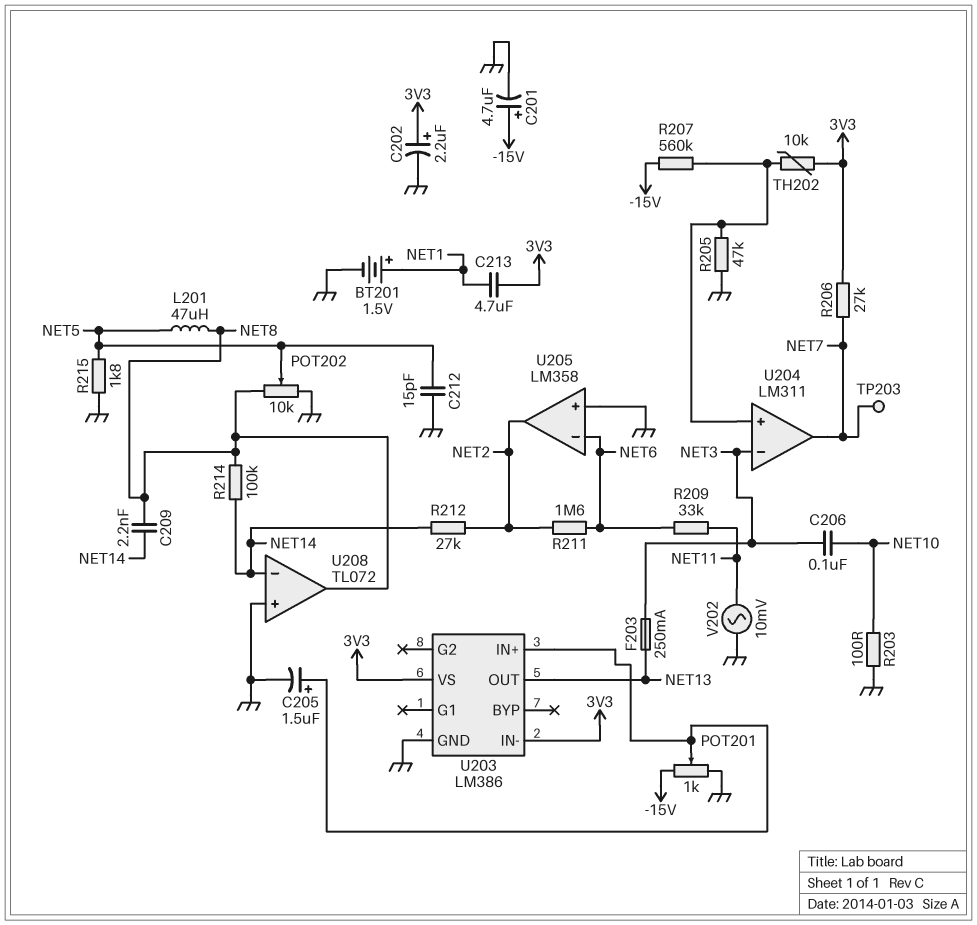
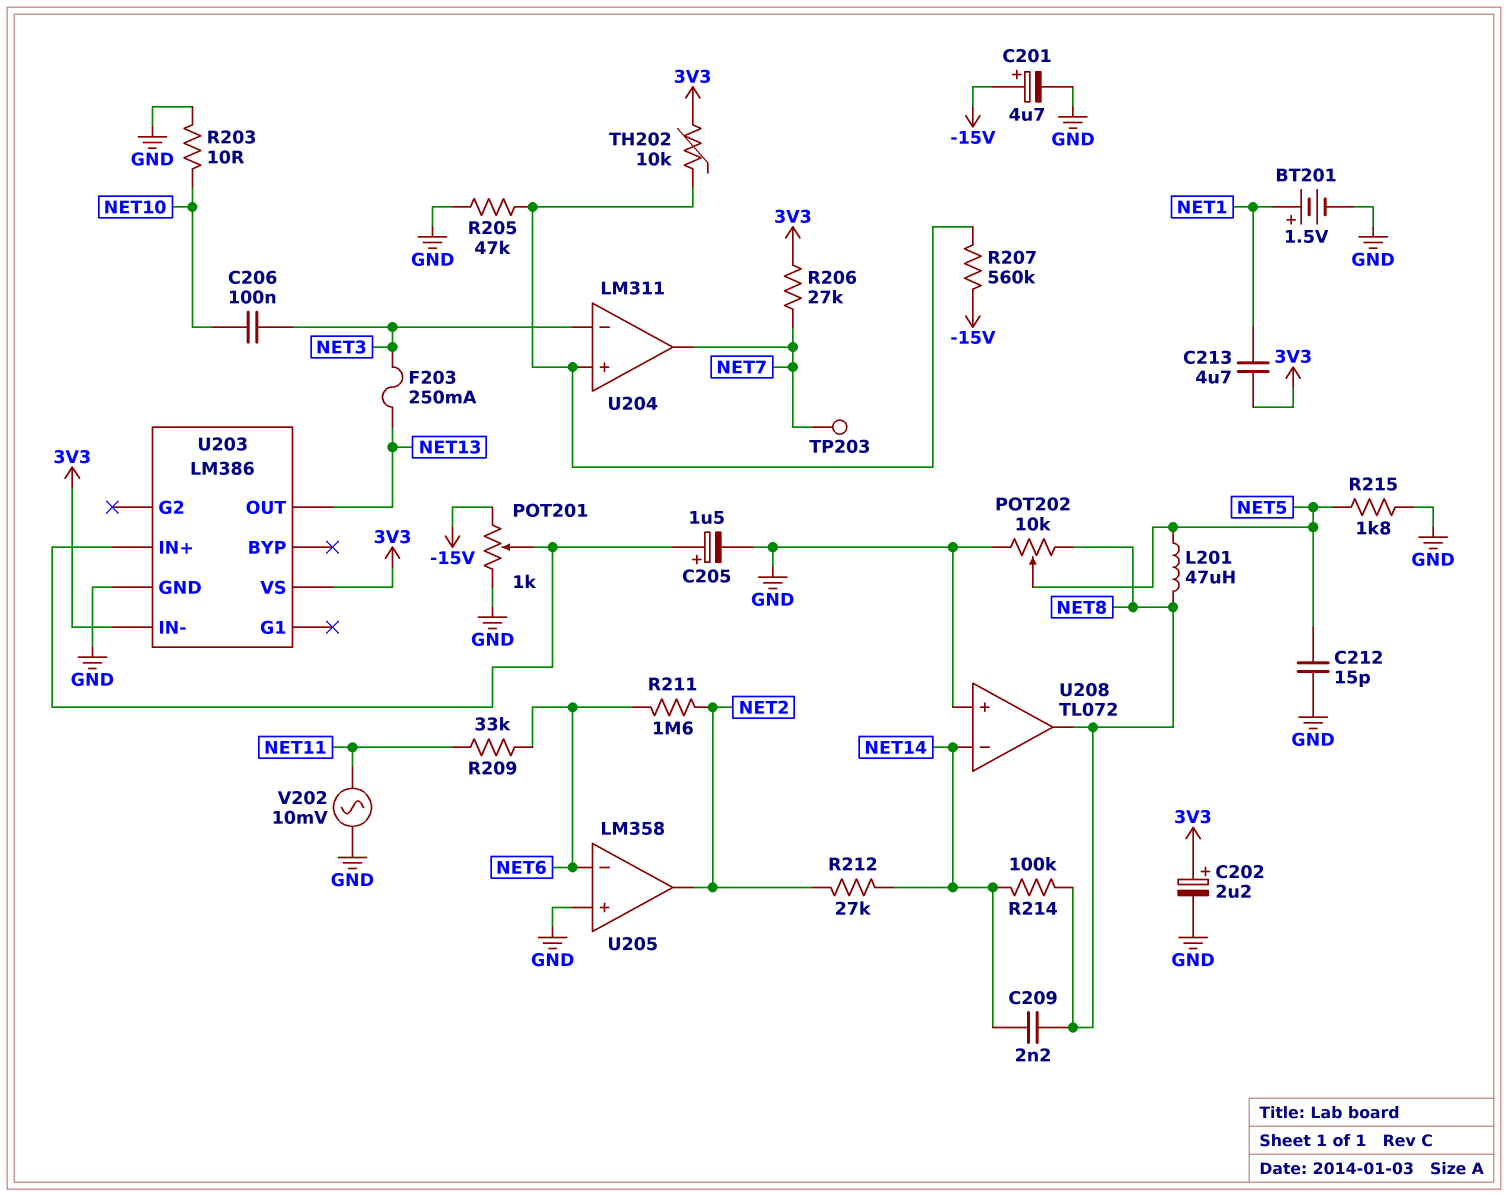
R203: 100 (GND, NET10) -> 10 (GND, NET10)

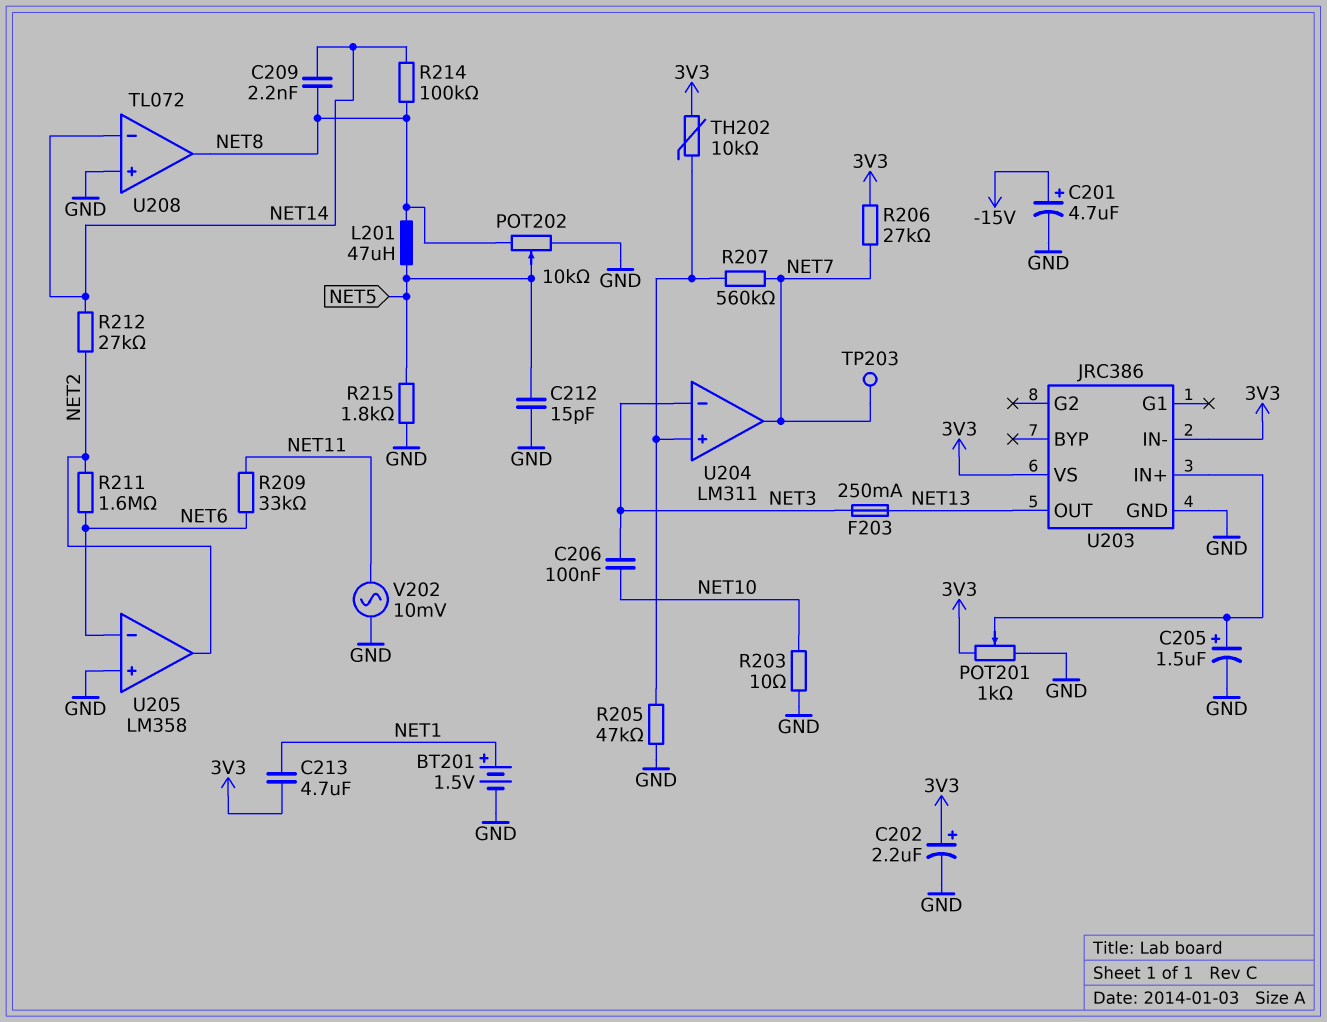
POT201: 1k (-15V, GND, wiper U203/IN+) -> 1k (3V3, GND, wiper U203/IN+)
R207: 560k (-15V, U204/in+) -> 560k (NET7, U204/in+)
U203: LM386 -> JRC386

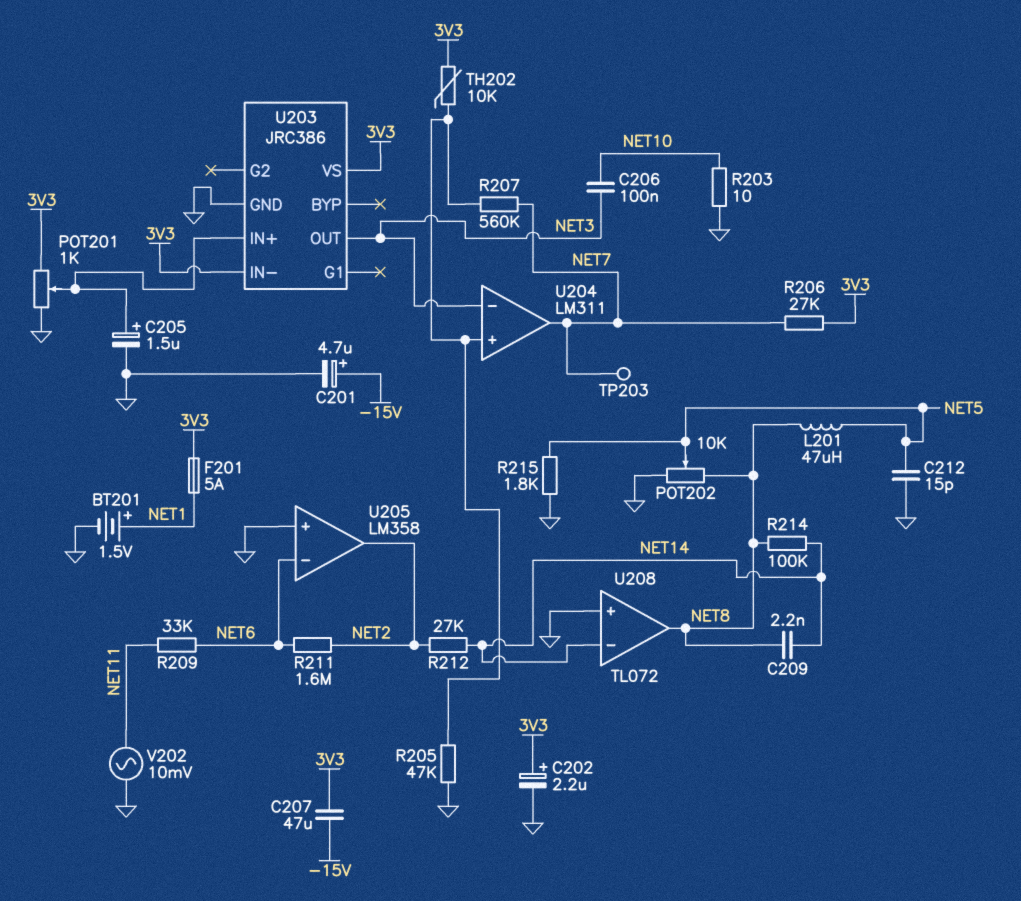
C207: none -> 47uF (-15V, 3V3)
C213: 4.7uF (3V3, NET1) -> none
F201: none -> 5A (3V3, NET1)
F203: 250mA (NET3, NET13) -> none
U203 pin OUT: NET13 -> NET3

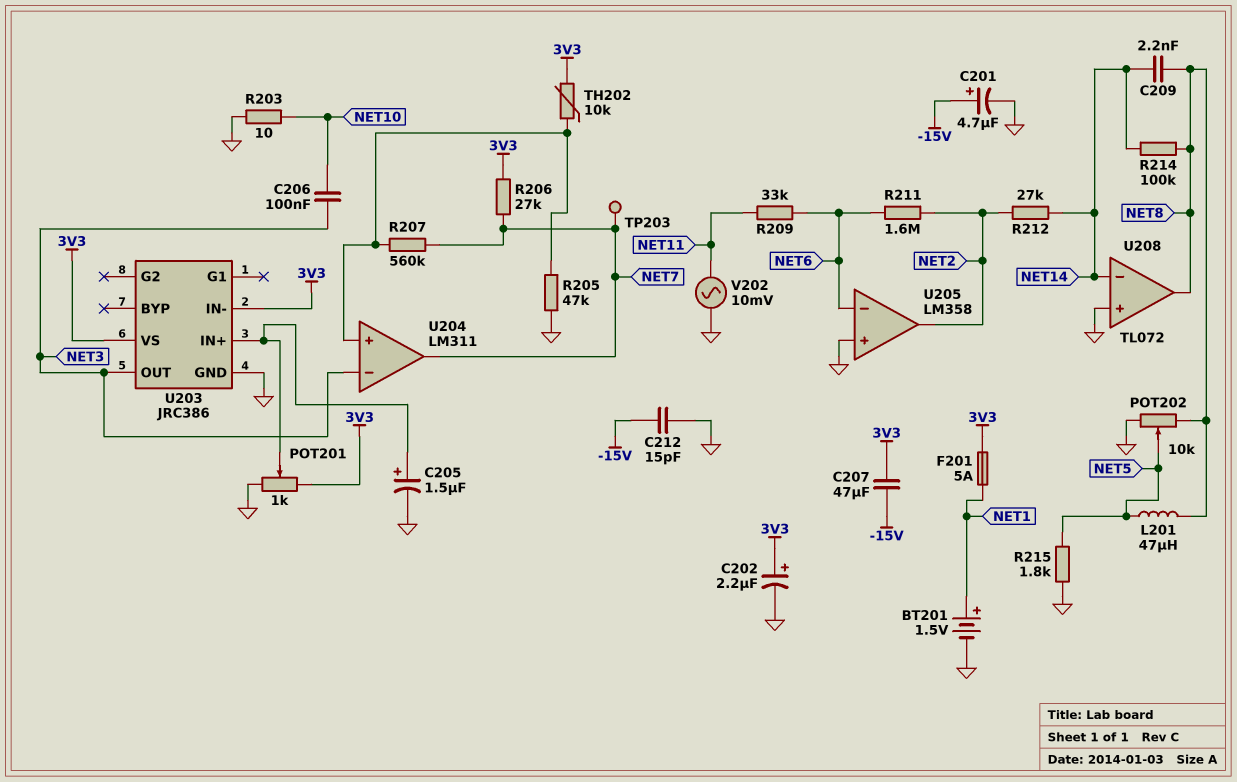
C212: 15pF (GND, NET5) -> 15pF (-15V, GND)

